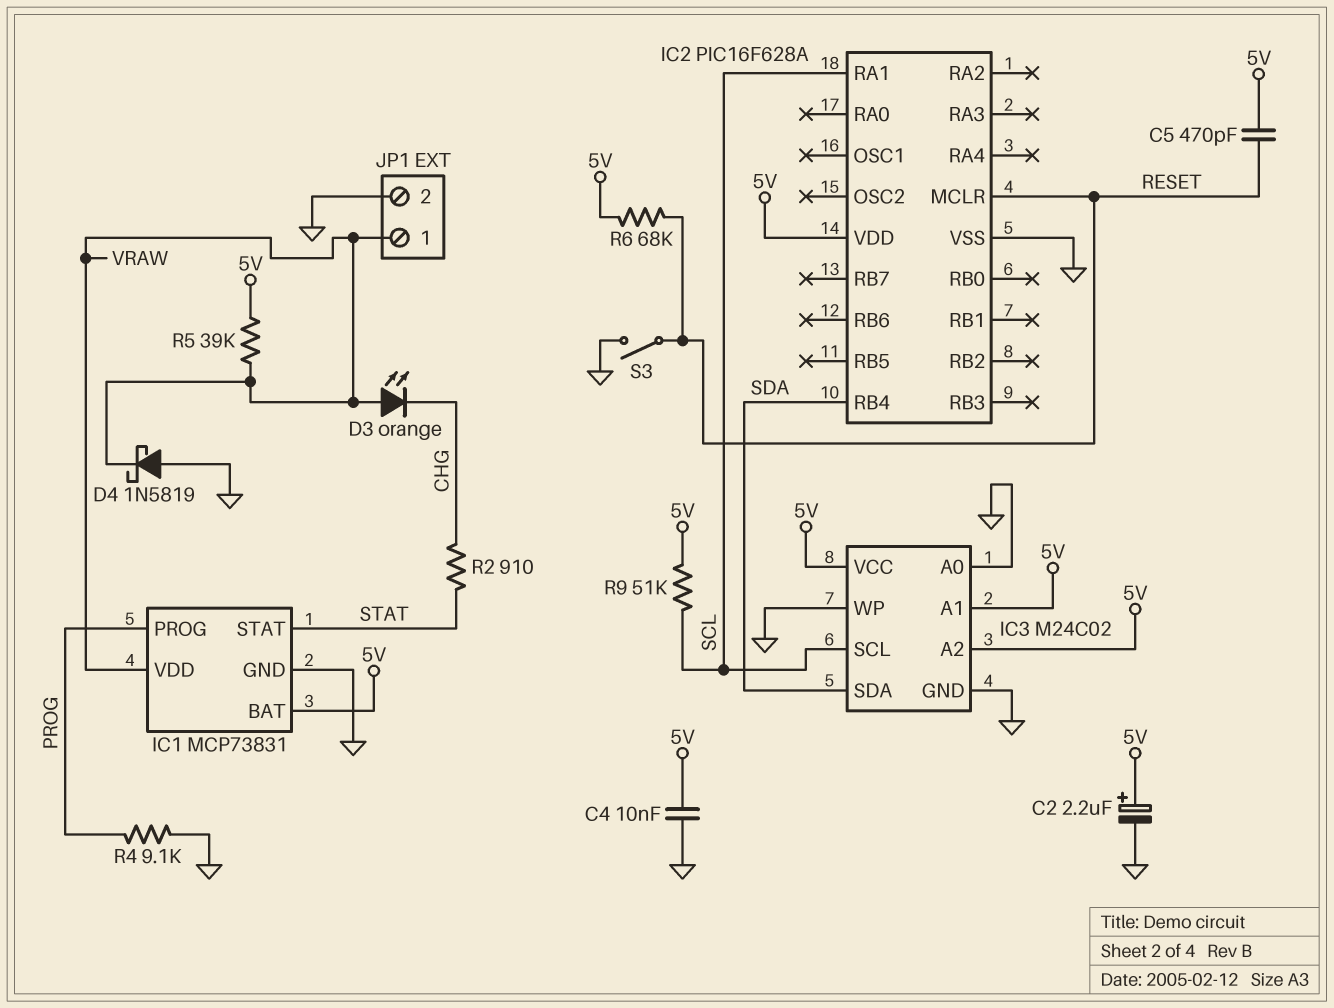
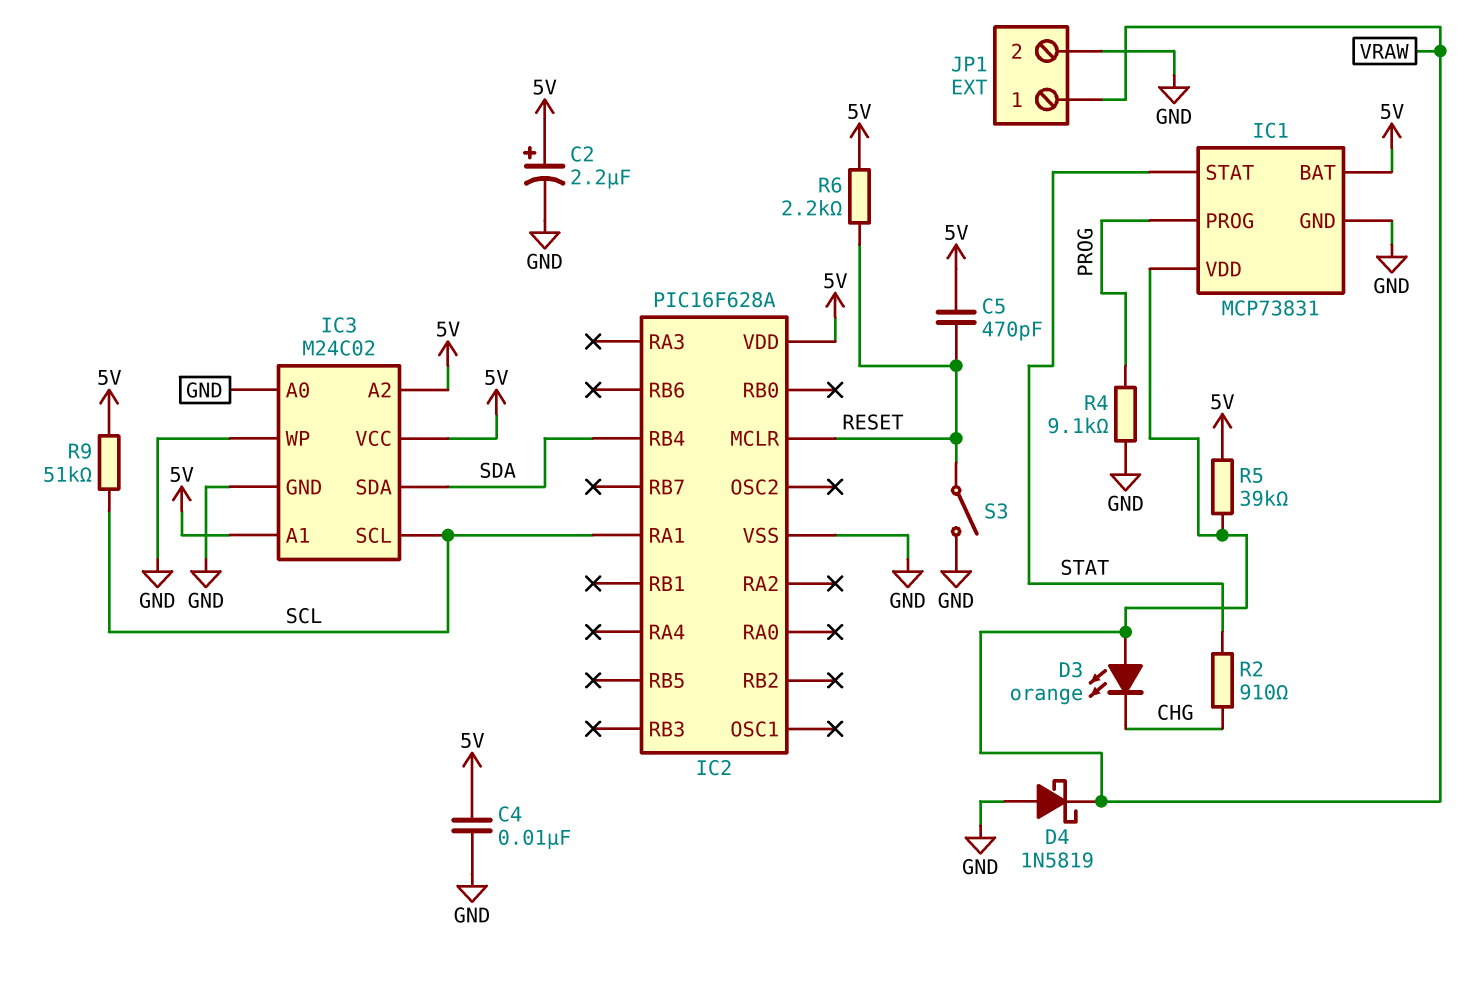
R6: 68k (5V, RESET) -> 2.2k (5V, RESET)

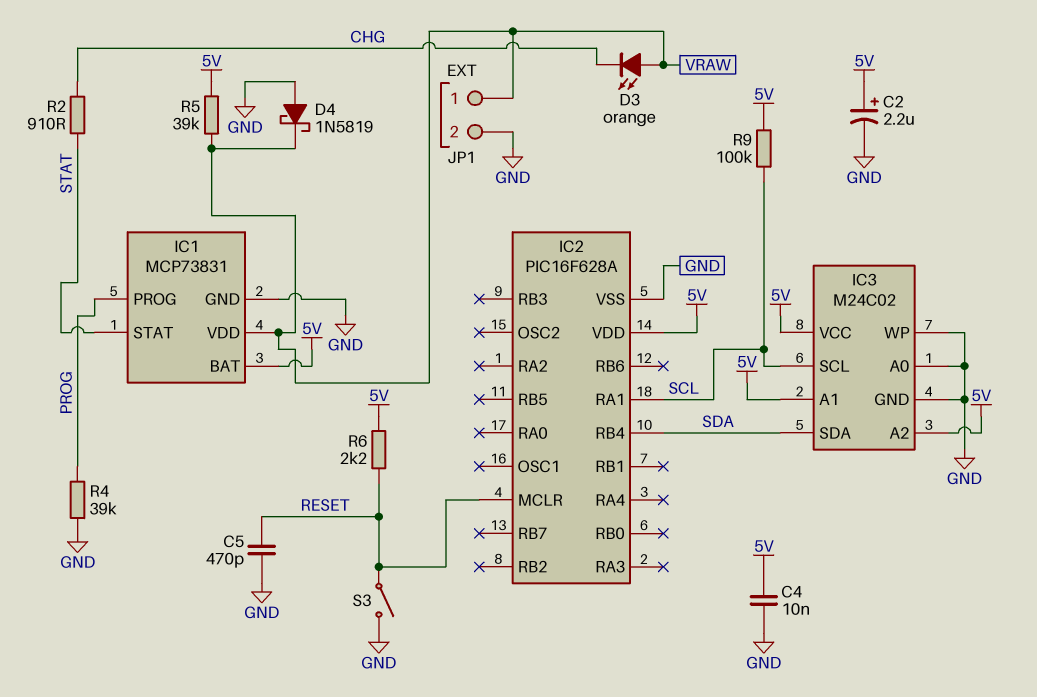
C5: 470pF (5V, RESET) -> 470pF (GND, RESET)
R4: 9.1k (GND, PROG) -> 39k (GND, PROG)
R9: 51k (5V, SCL) -> 100k (5V, SCL)

